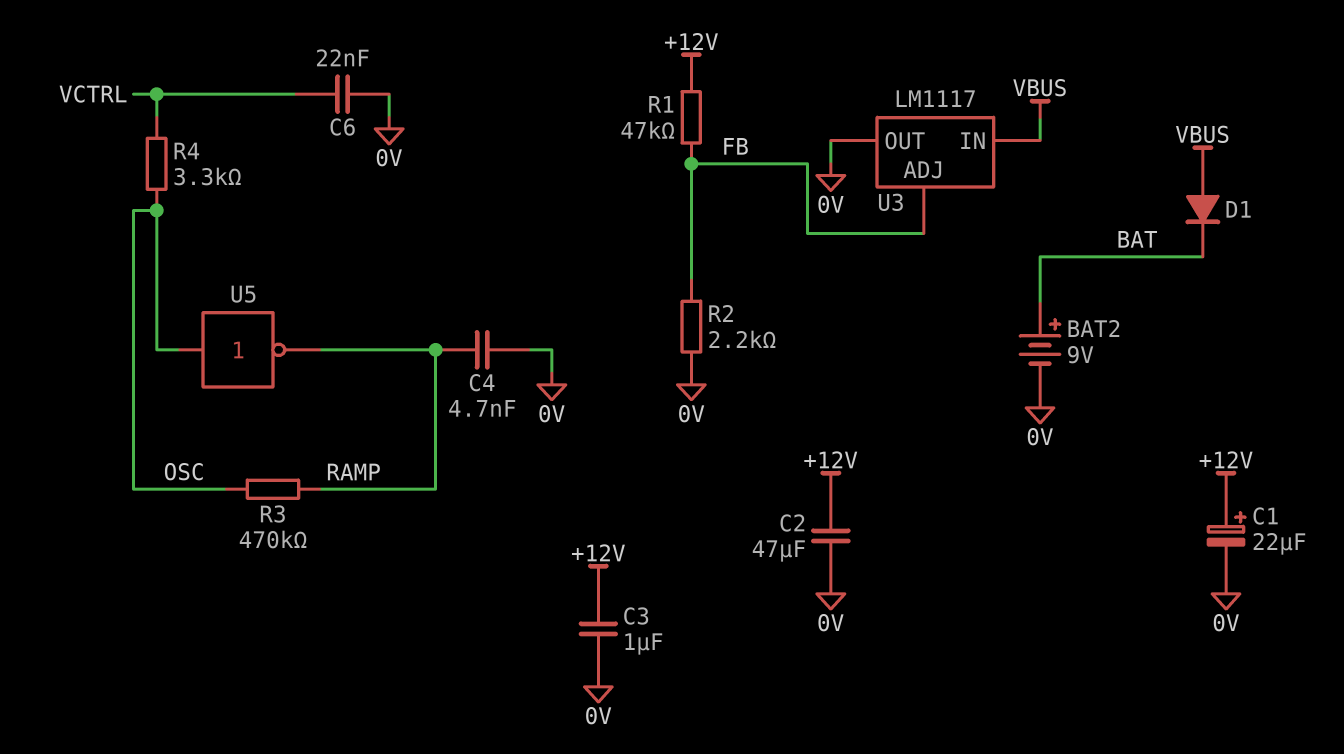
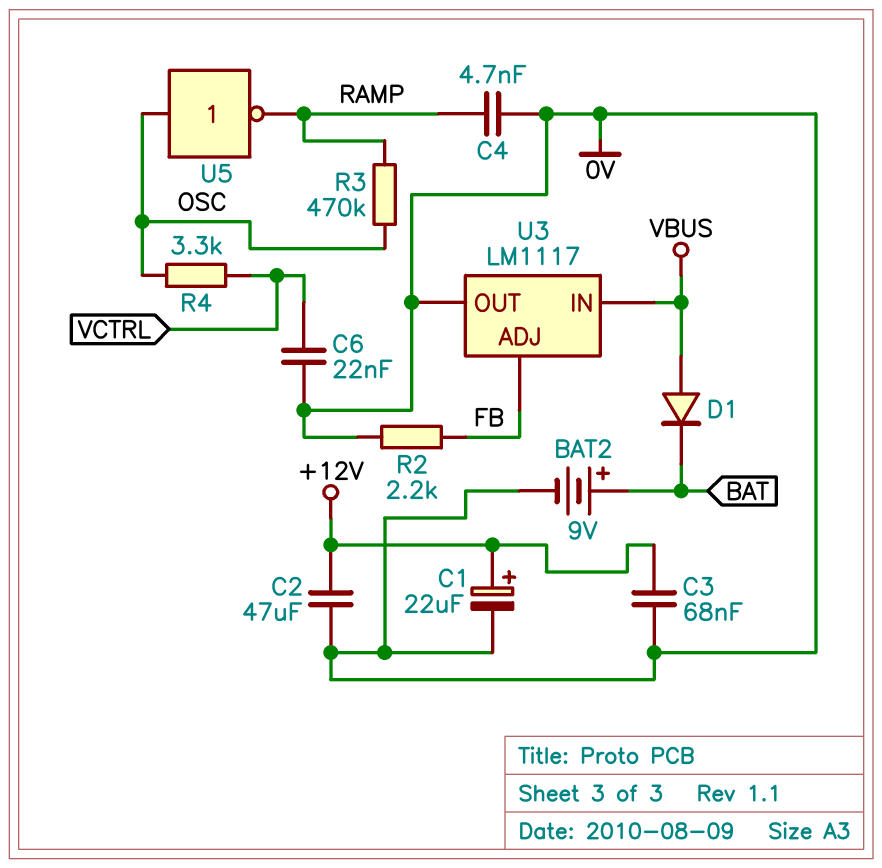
C3: 1uF (+12V, 0V) -> 68nF (+12V, 0V)
R1: 47k (+12V, FB) -> none

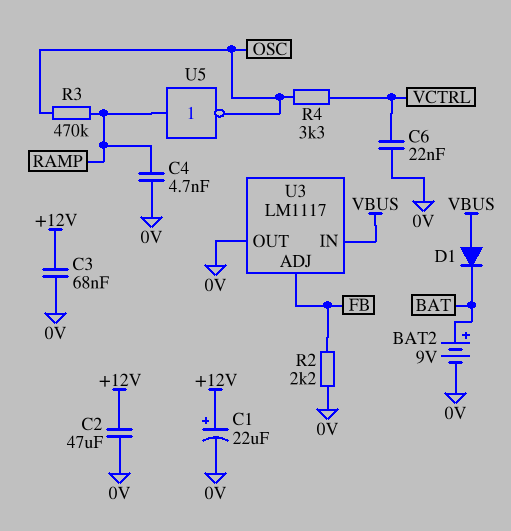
U5: NOT (in OSC, out RAMP) -> NOT (in RAMP, out OSC)

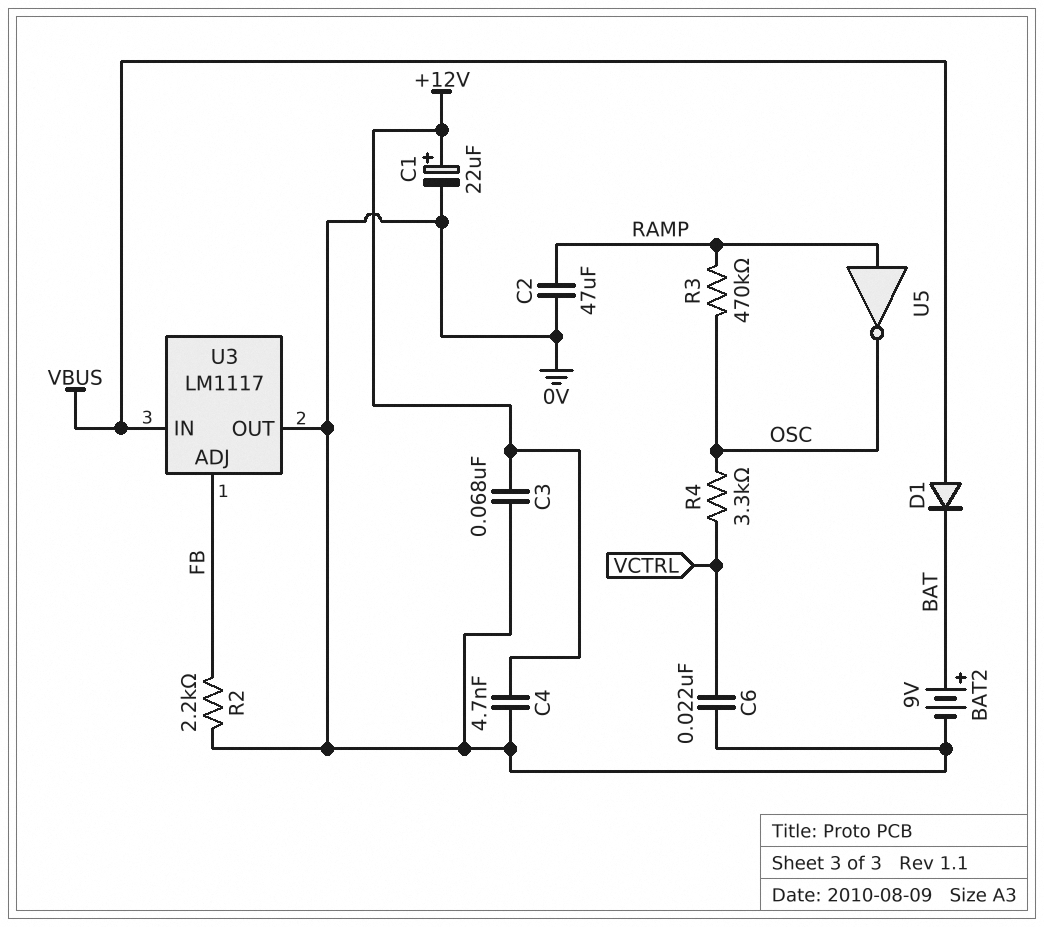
C2: 47uF (+12V, 0V) -> 47uF (0V, RAMP)
C4: 4.7nF (0V, RAMP) -> 4.7nF (+12V, 0V)

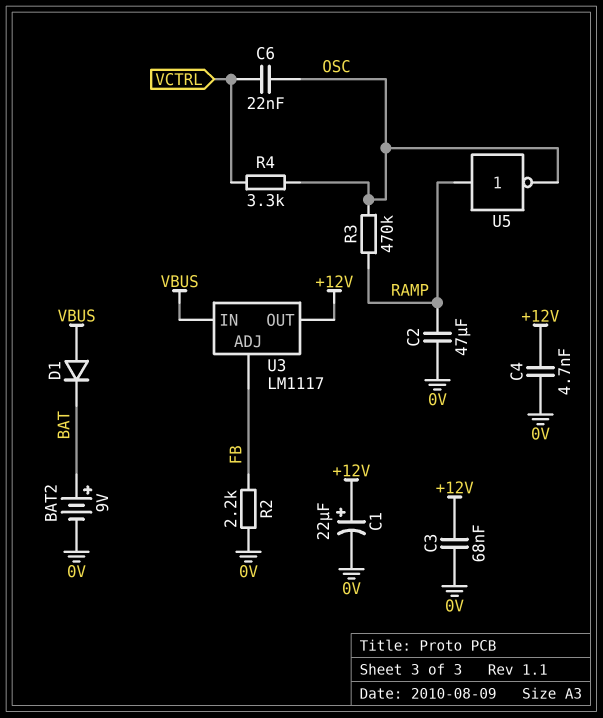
C6: 22nF (0V, VCTRL) -> 22nF (OSC, VCTRL)
U3 pin OUT: 0V -> +12V

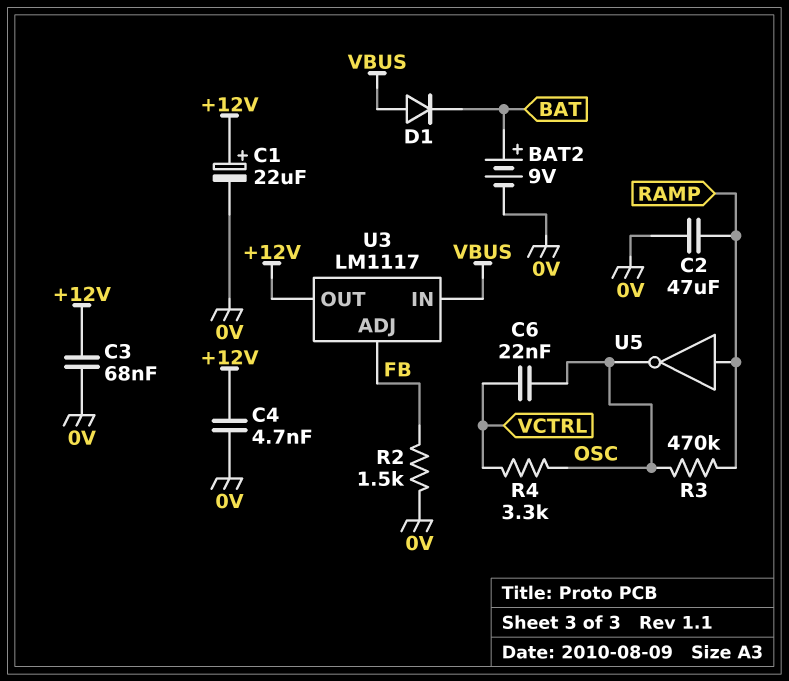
R2: 2.2k (0V, FB) -> 1.5k (0V, FB)

